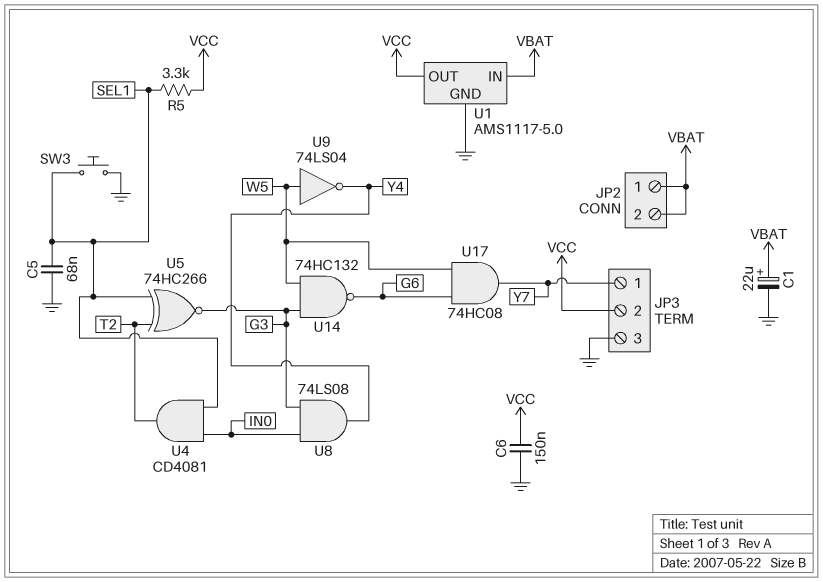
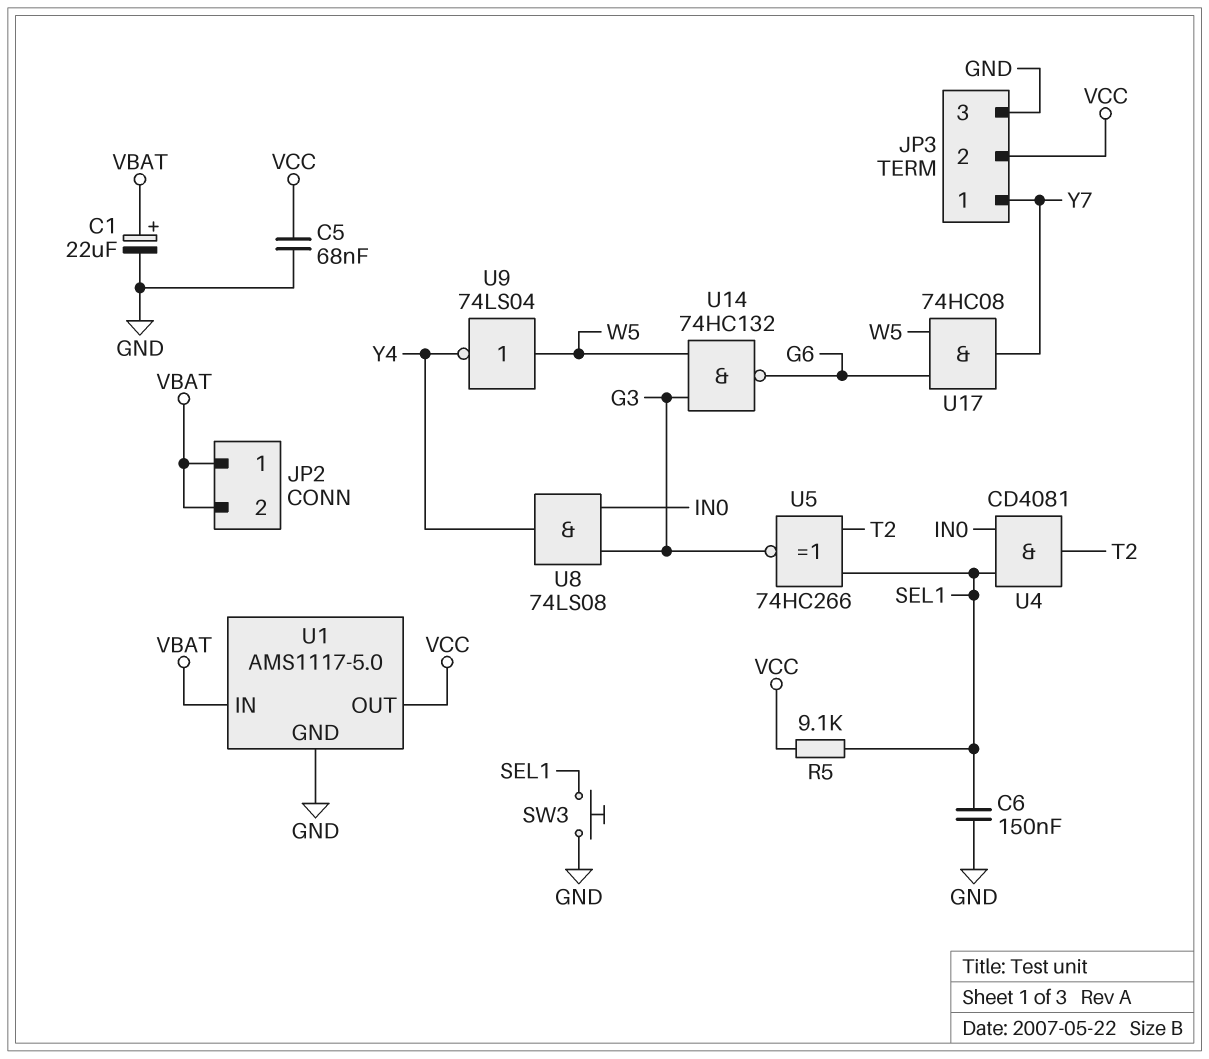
C5: 68nF (GND, SEL1) -> 68nF (GND, VCC)
C6: 150nF (GND, VCC) -> 150nF (GND, SEL1)
R5: 3.3k (SEL1, VCC) -> 9.1k (SEL1, VCC)

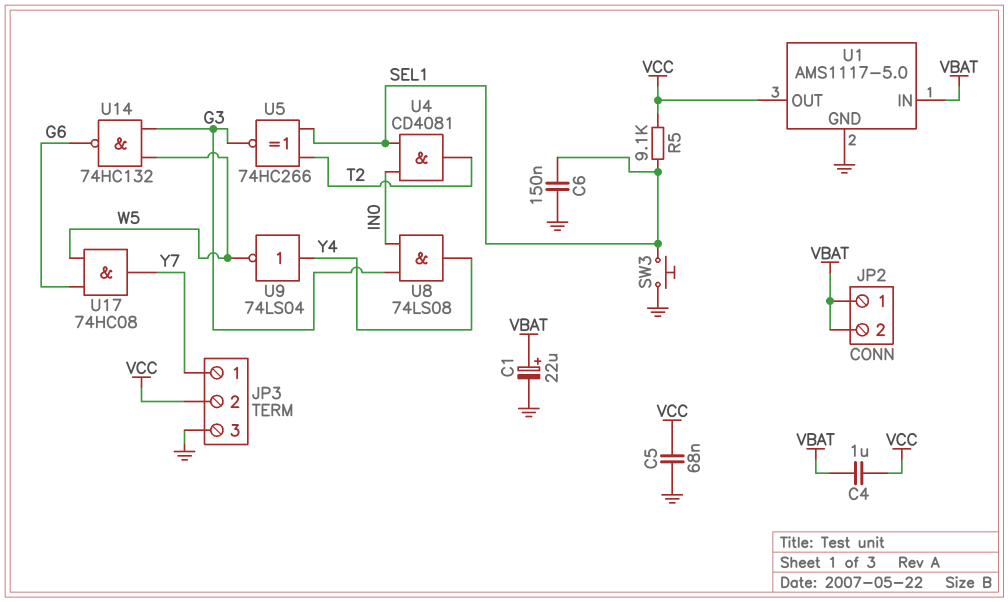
C4: none -> 1uF (VBAT, VCC)
U9: NOT 74LS04 (in W5, out Y4) -> NOT 74LS04 (in Y4, out W5)

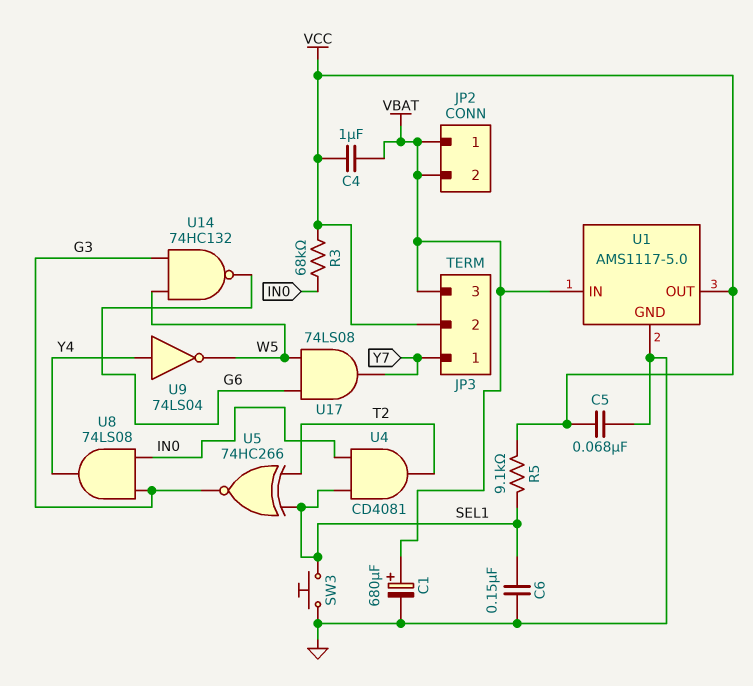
C1: 22uF (plus VBAT, minus GND) -> 680uF (plus VBAT, minus GND)
JP3 pin 3: GND -> VBAT
R3: none -> 68k (IN0, VCC)
U17: AND 74HC08 (in G6, in W5, out Y7) -> AND 74LS08 (in G6, in W5, out Y7)

